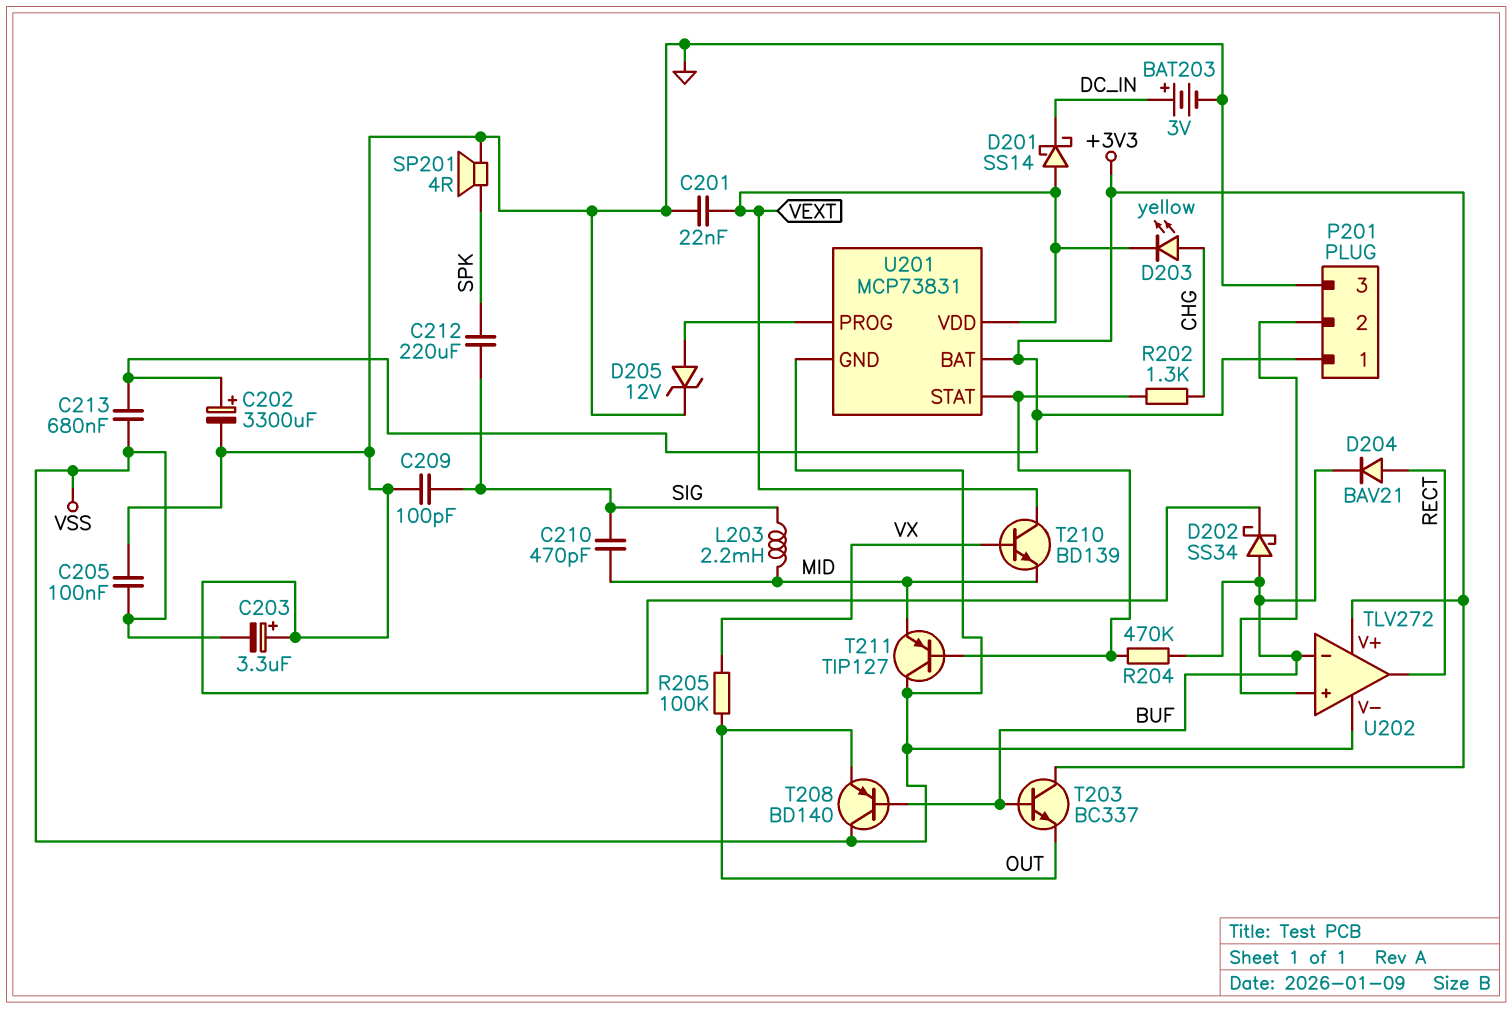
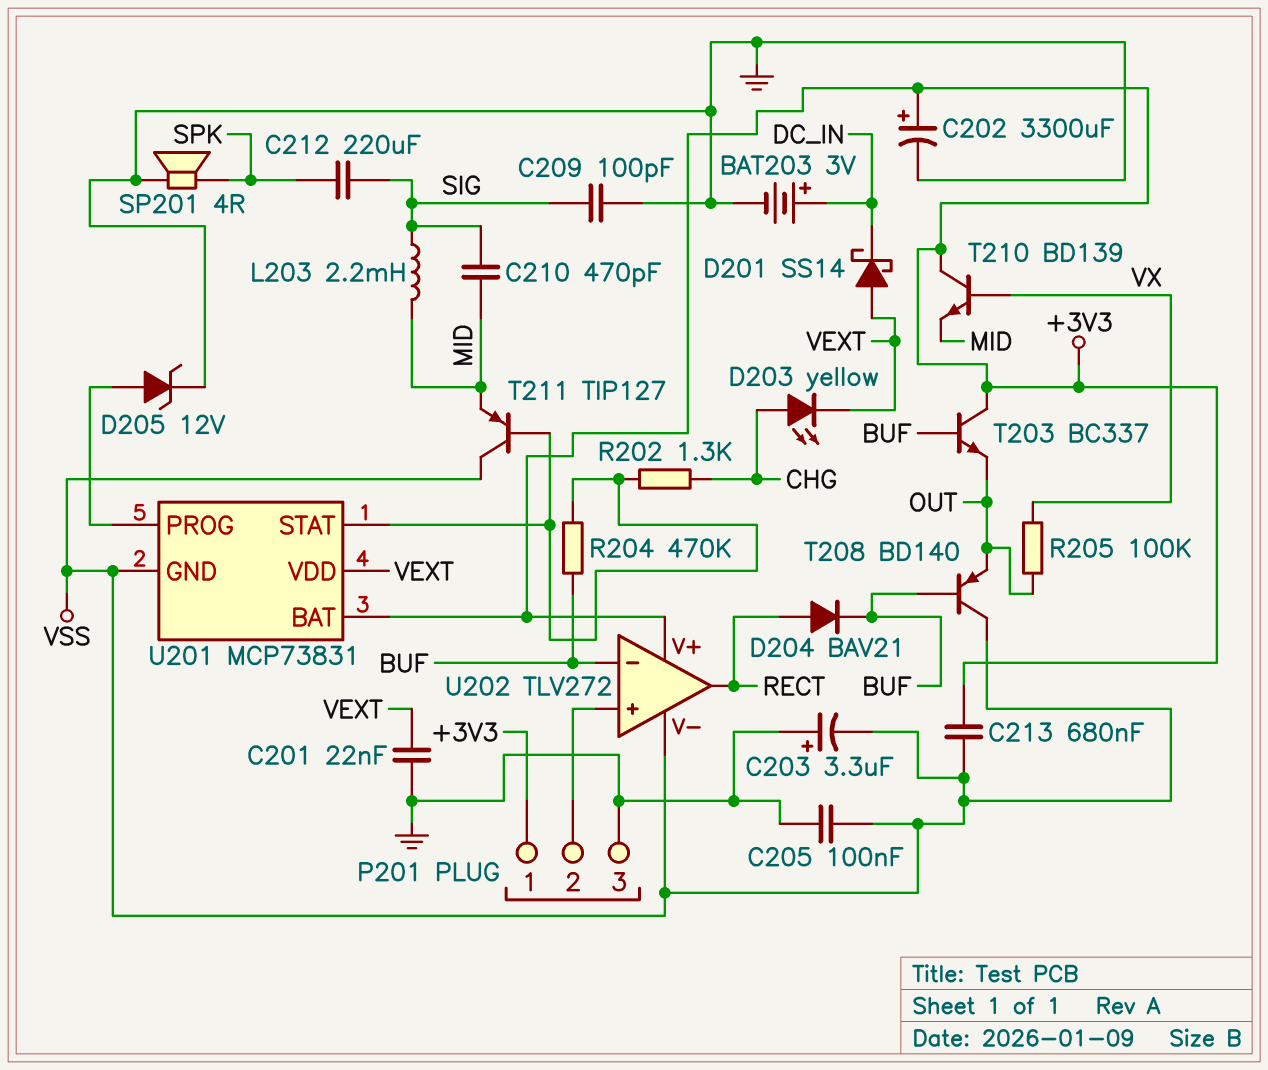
D202: schottky SS34 (A BUF, K GND) -> none
T210: NPN BD139 (B VX, C VEXT, E MID) -> NPN BD139 (B VX, C +3V3, E MID)

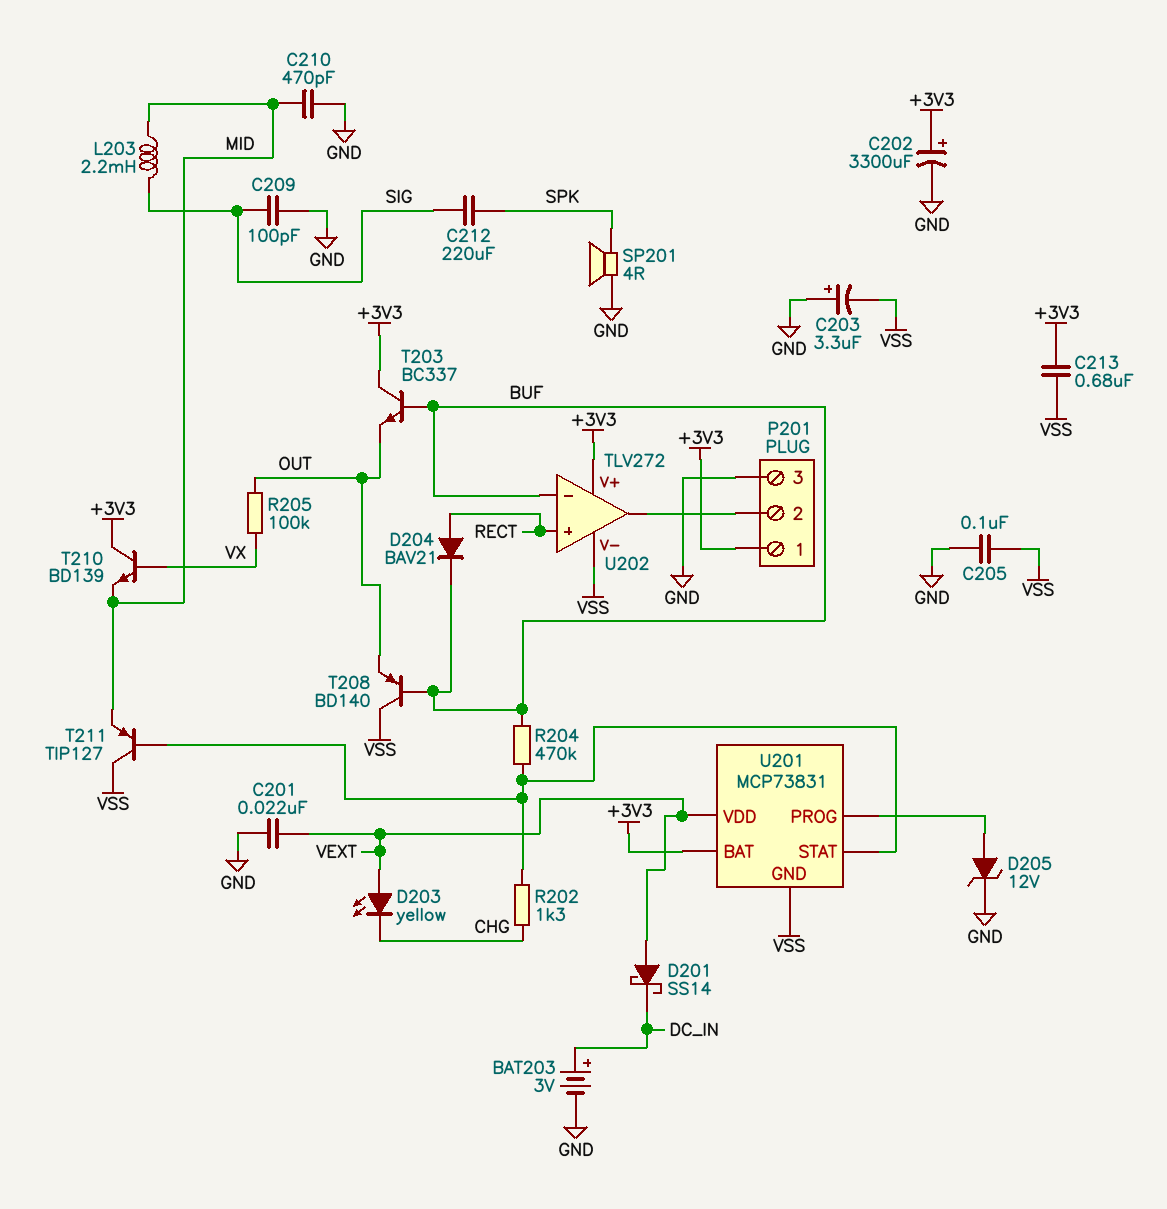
C210: 470pF (MID, SIG) -> 470pF (GND, MID)
D203: LED yellow (A CHG, K VEXT) -> LED yellow (A VEXT, K CHG)
U202 pin in+: P201/2 -> RECT
U202 pin out: RECT -> P201/2

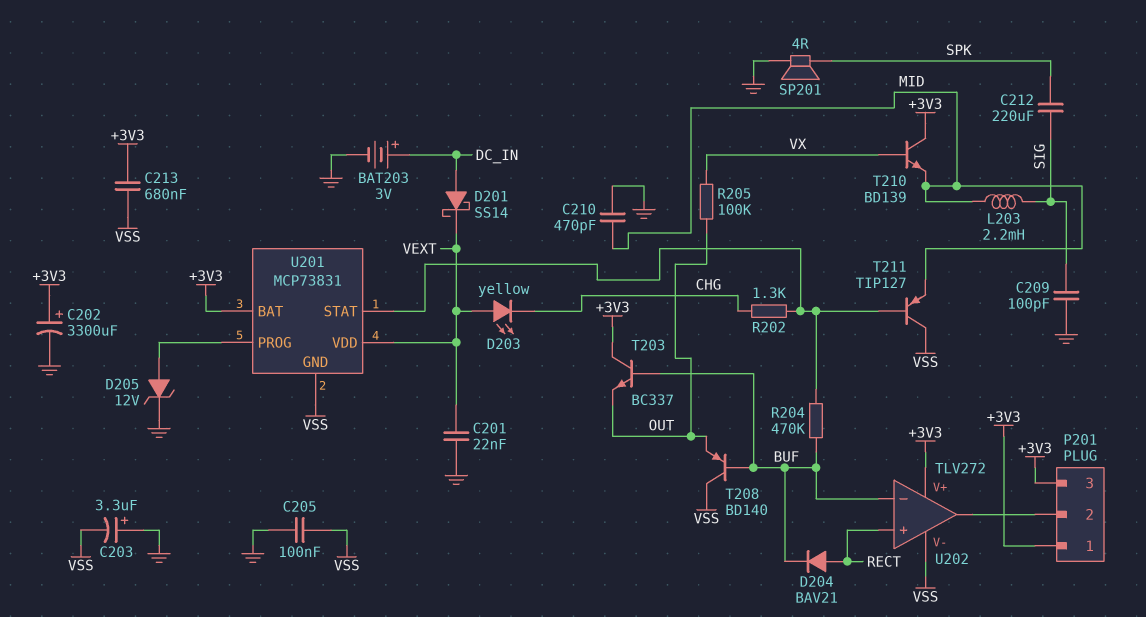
D201: schottky SS14 (A VEXT, K DC_IN) -> schottky SS14 (A DC_IN, K VEXT)
P201 pin 3: GND -> +3V3

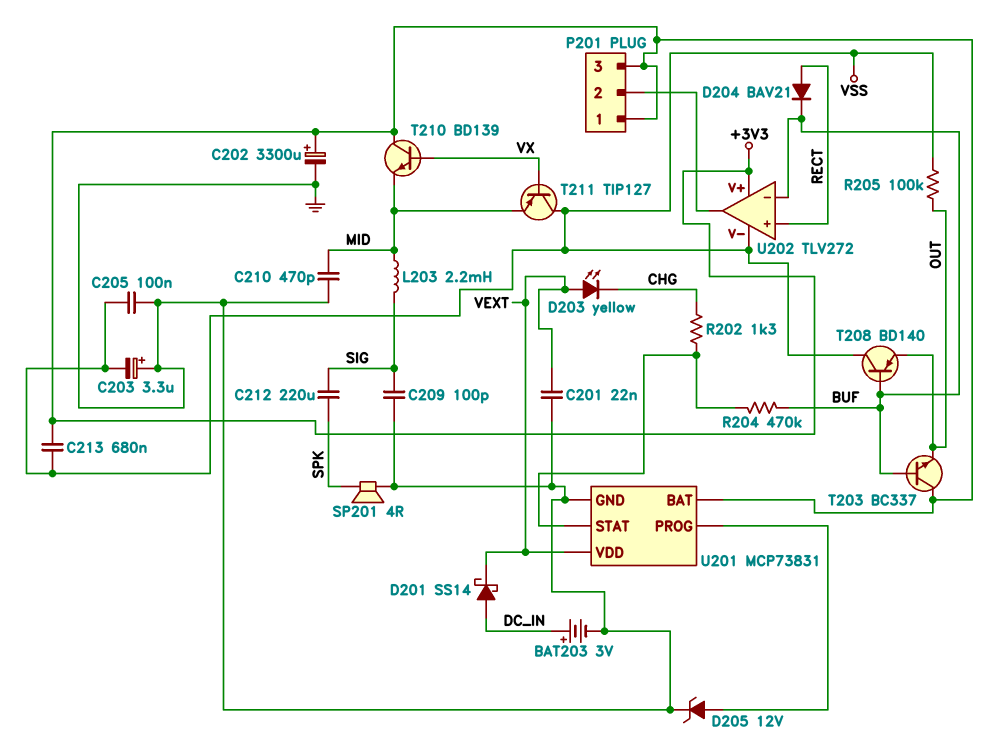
R205: 100k (OUT, VX) -> 100k (OUT, VSS)
T211: PNP TIP127 (B U201/STAT, C VSS, E MID) -> PNP TIP127 (B VX, C VSS, E MID)
U201 pin GND: VSS -> GND

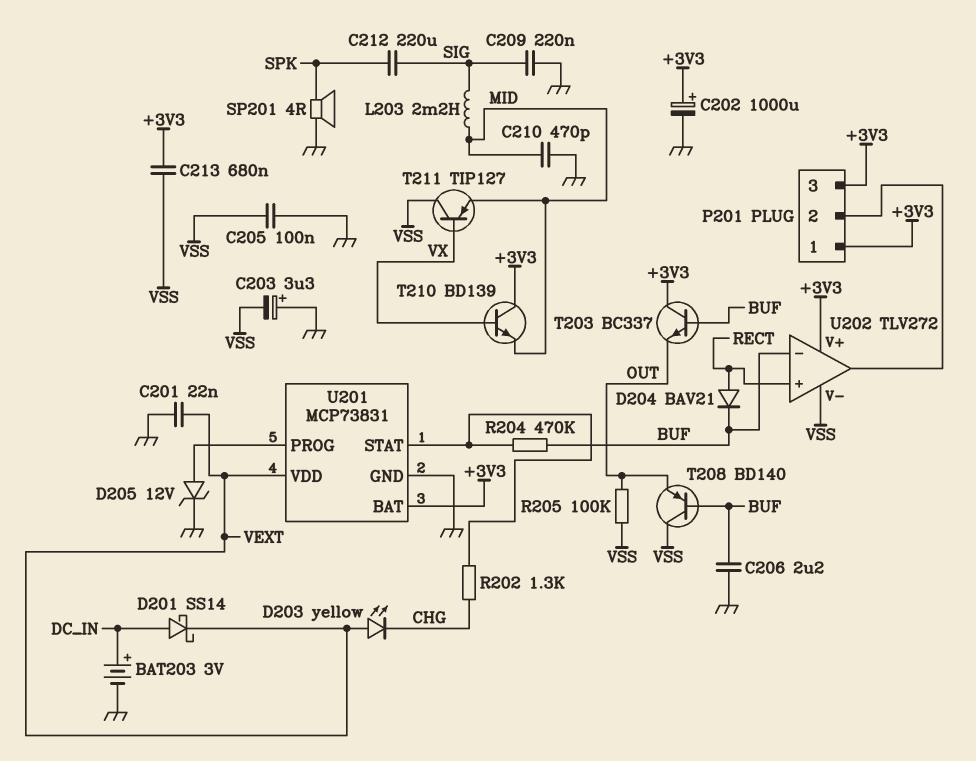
C202: 3300uF (plus +3V3, minus GND) -> 1000uF (plus +3V3, minus GND)
C206: none -> 2.2uF (BUF, GND)
C209: 100pF (GND, SIG) -> 220nF (GND, SIG)

